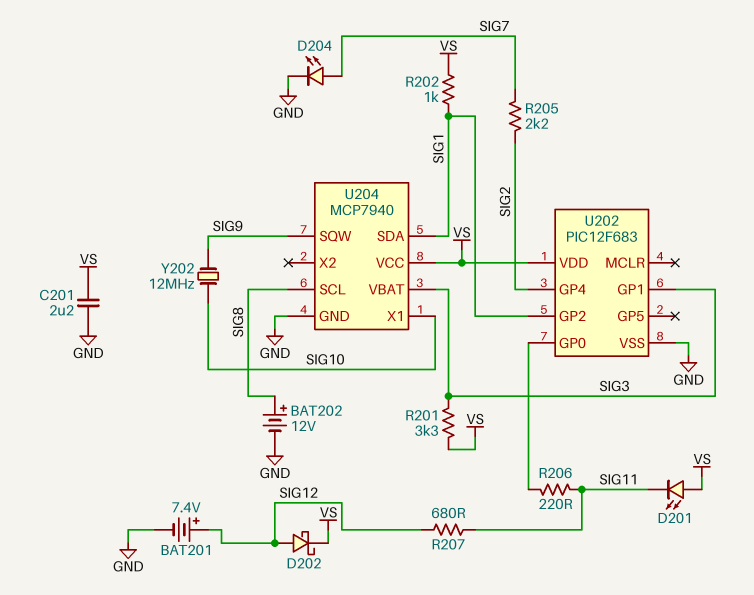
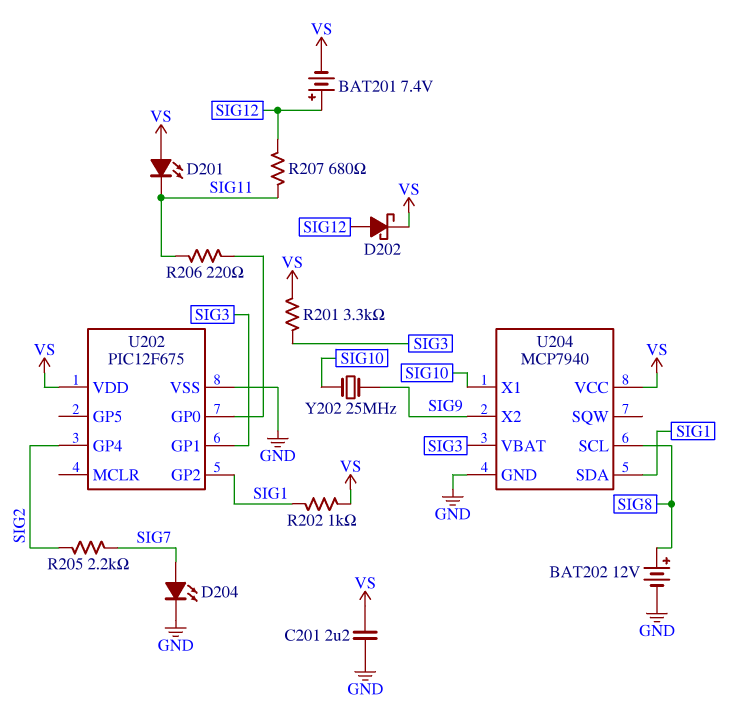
BAT201: 7.4V (plus SIG12, minus GND) -> 7.4V (plus SIG12, minus VS)
U202: PIC12F683 -> PIC12F675
U204 pin SQW: SIG9 -> none
U204 pin X2: none -> SIG9
Y202: 12MHz (SIG9, SIG10) -> 25MHz (SIG9, SIG10)

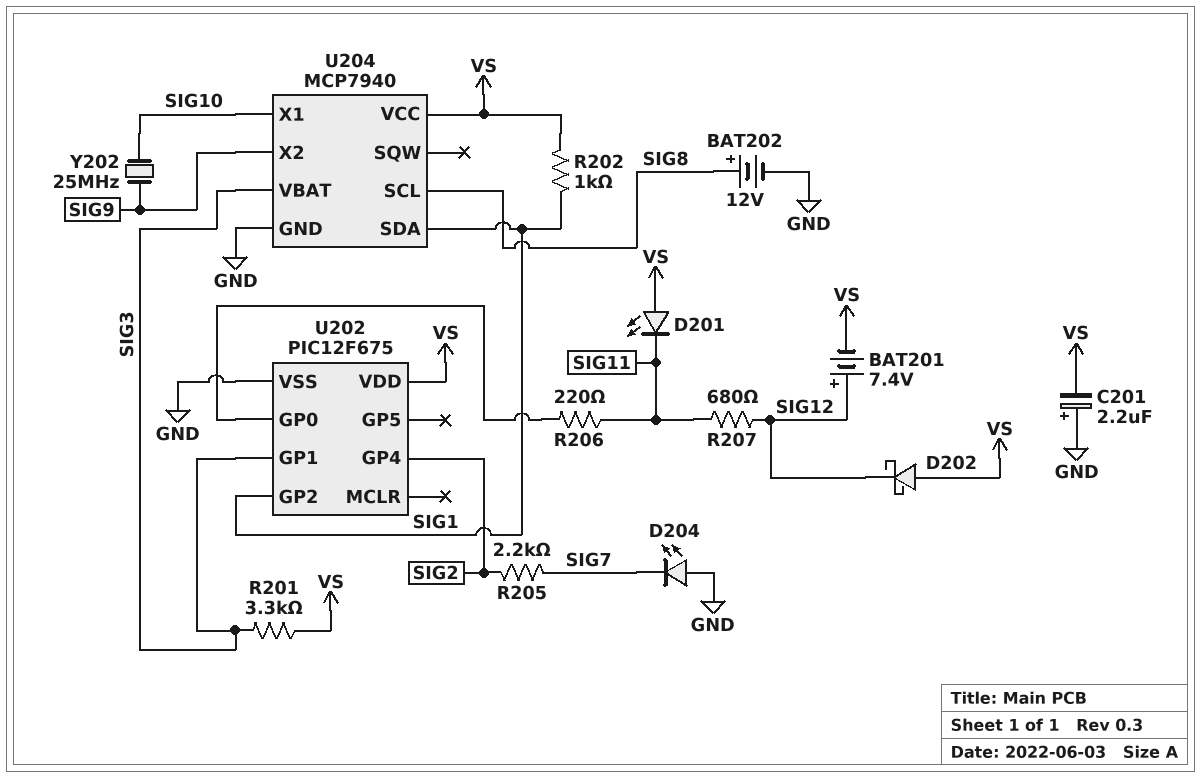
C201: 2.2uF (GND, VS) -> 2.2uF (plus GND, minus VS)
D202: schottky (A SIG12, K VS) -> schottky (A VS, K SIG12)
D204: LED (A SIG7, K GND) -> LED (A GND, K SIG7)

